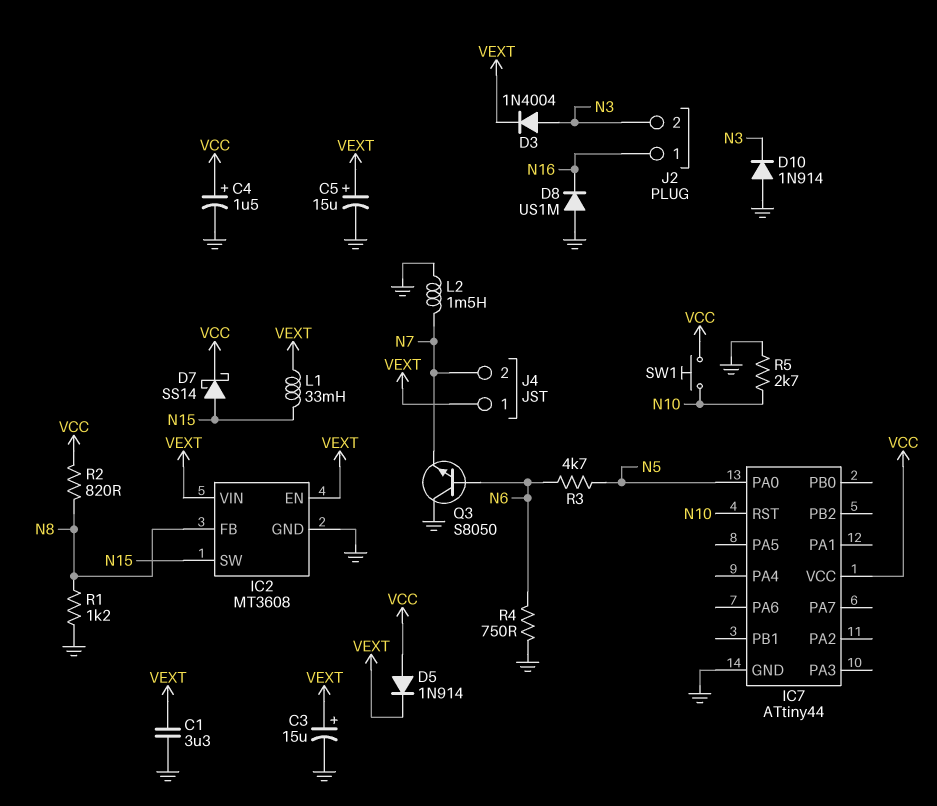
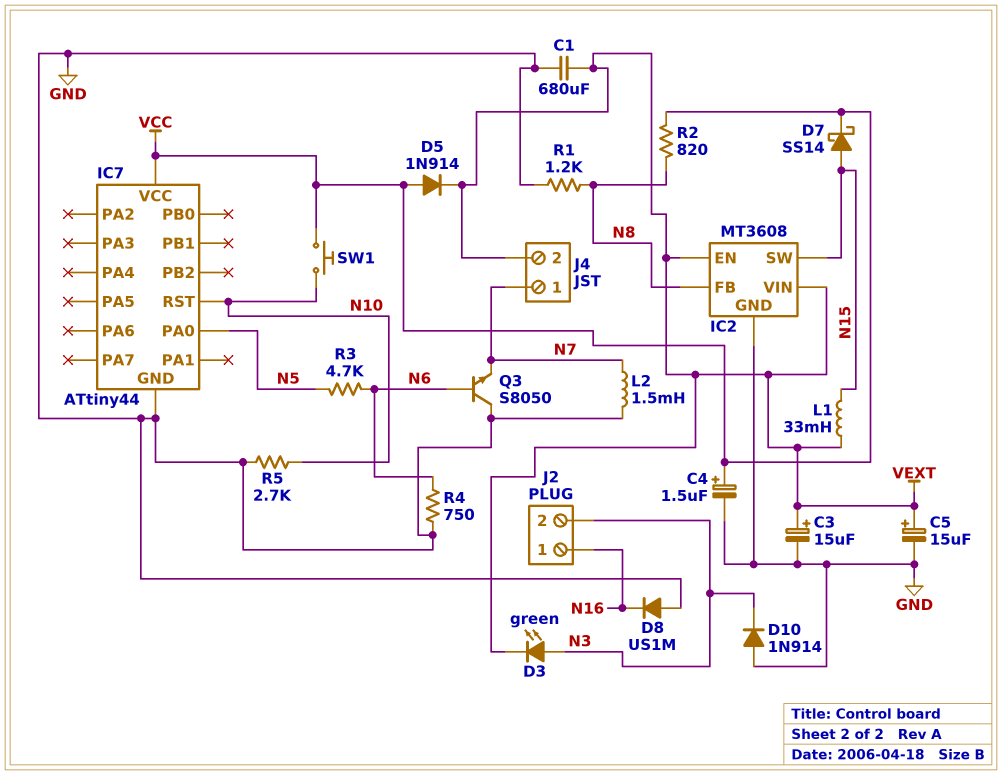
C1: 3.3uF (GND, VEXT) -> 680uF (GND, VEXT)
D3: diode 1N4004 (A N3, K VEXT) -> LED green (A N3, K VEXT)
J4 pin 1: VEXT -> N7
J4 pin 2: N7 -> VEXT

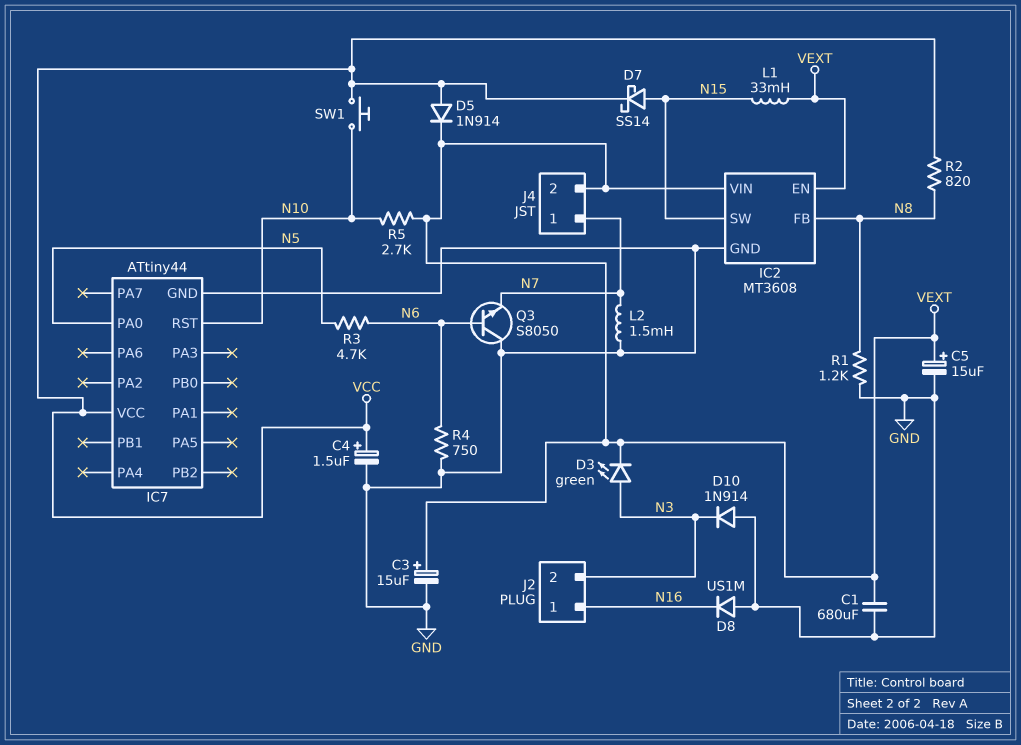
R5: 2.7k (GND, N10) -> 2.7k (N10, VEXT)

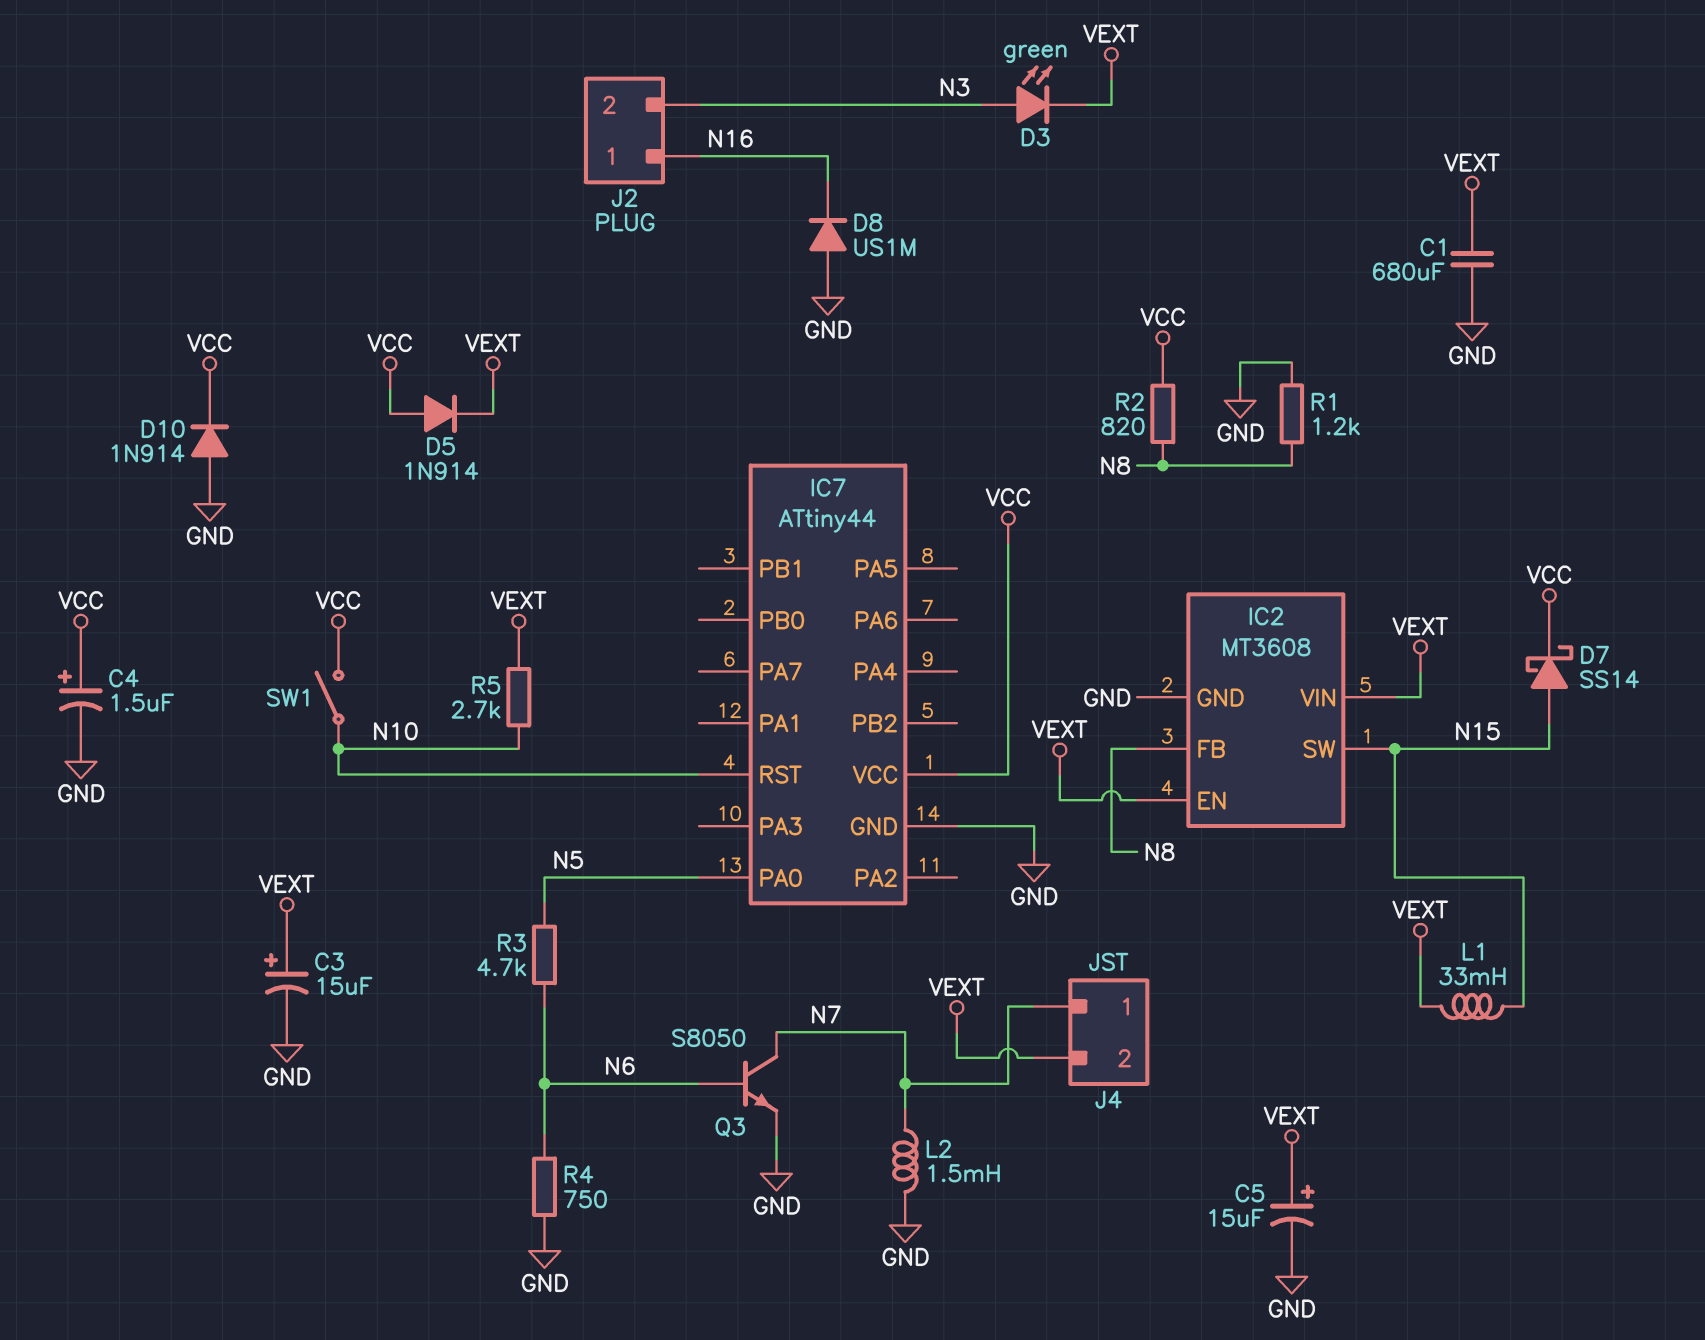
D10: diode 1N914 (A GND, K N3) -> diode 1N914 (A GND, K VCC)
Q3: NPN S8050 (B N6, C GND, E N7) -> NPN S8050 (B N6, C N7, E GND)
SW1: button (N10, VCC) -> switch (N10, VCC)

